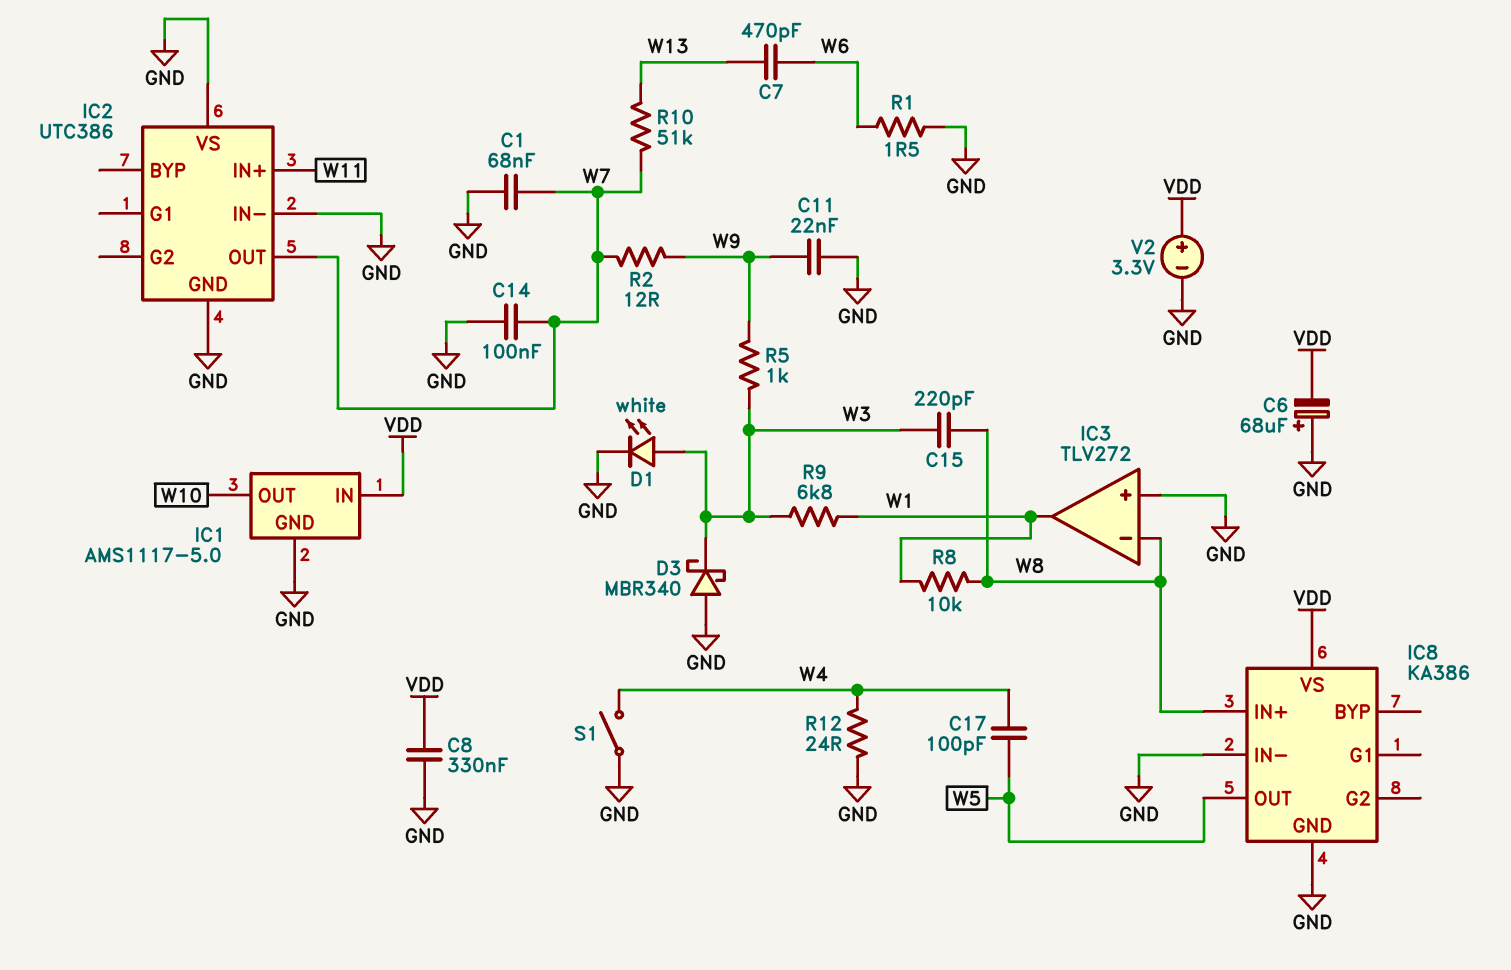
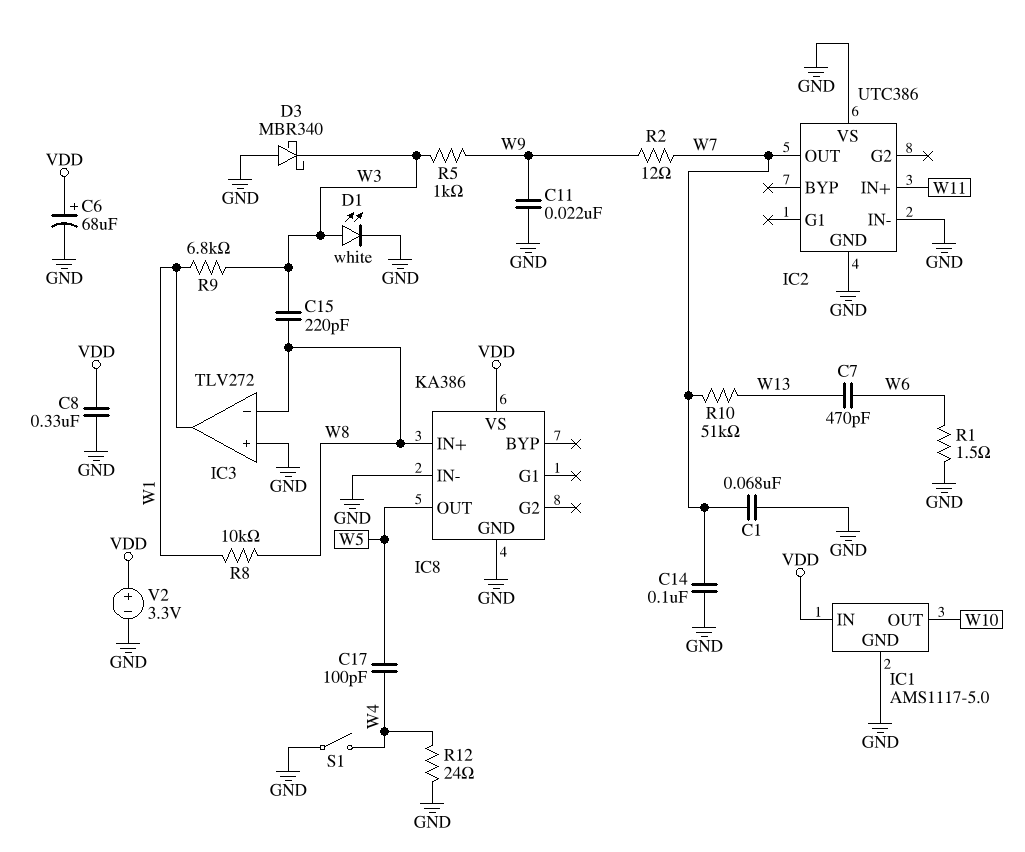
C6: 68uF (plus GND, minus VDD) -> 68uF (plus VDD, minus GND)

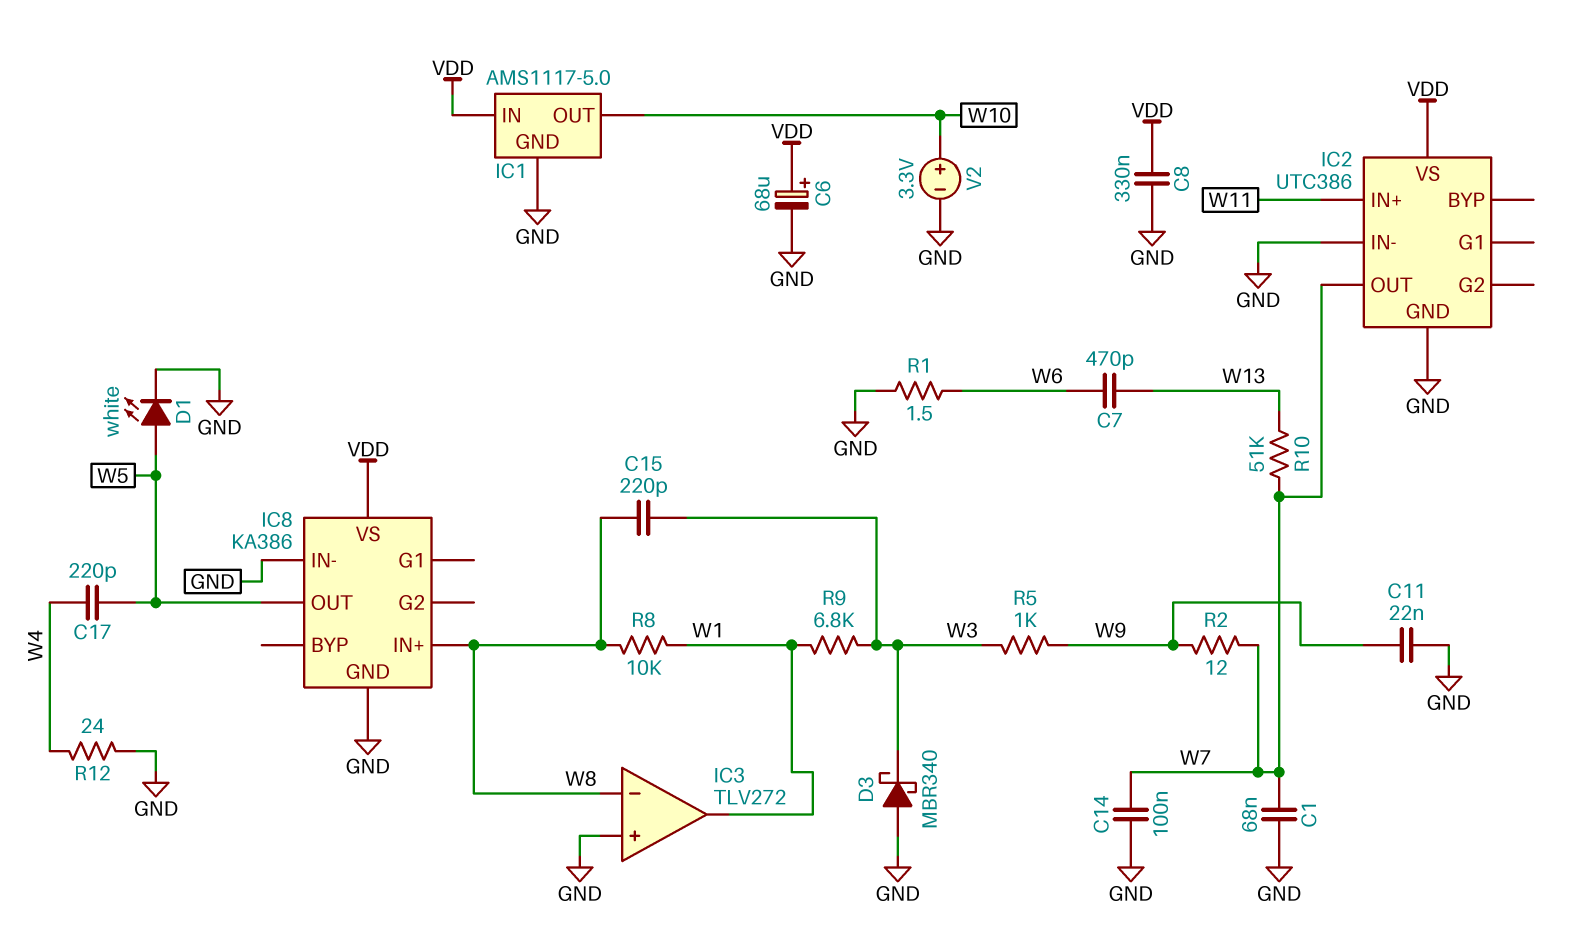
C17: 100pF (W4, W5) -> 220pF (W4, W5)
D1: LED white (A W3, K GND) -> LED white (A W5, K GND)
IC2 pin VS: GND -> VDD
S1: switch (GND, W4) -> none
V2: 3.3V (plus VDD, minus GND) -> 3.3V (plus W10, minus GND)

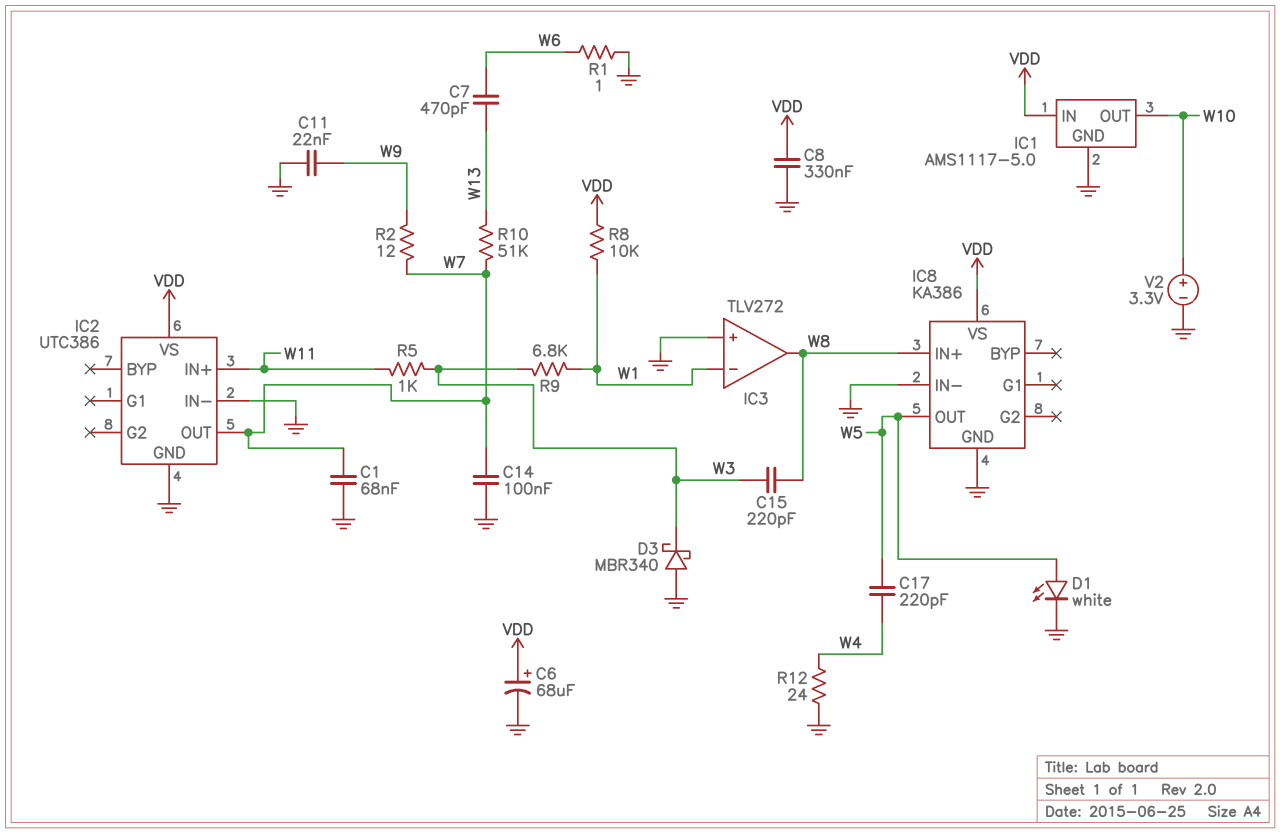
IC3 pin in-: W8 -> W1
IC3 pin out: W1 -> W8
R1: 1.5 (GND, W6) -> 1 (GND, W6)
R5: 1k (W3, W9) -> 1k (W3, W11)
R8: 10k (W1, W8) -> 10k (VDD, W1)

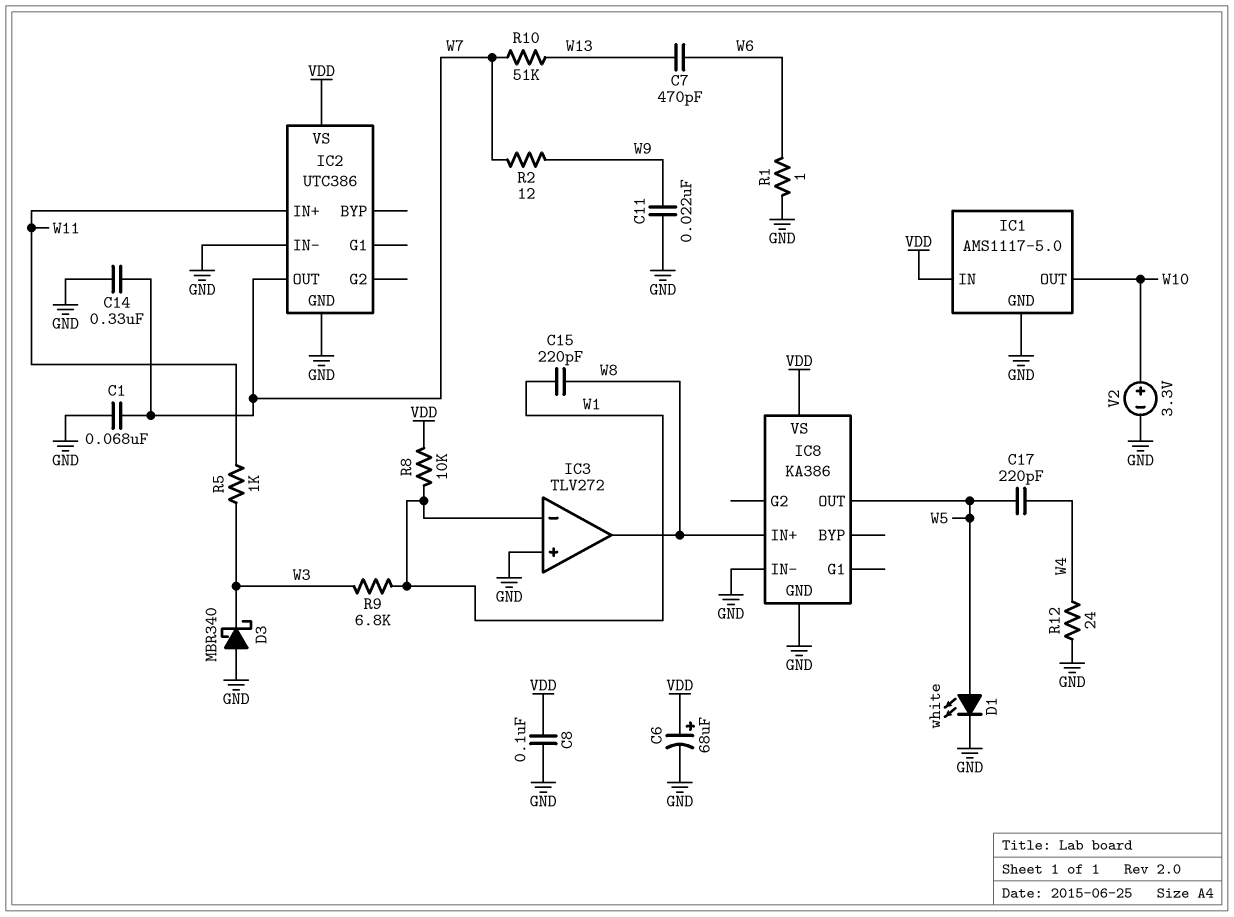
C8: 330nF (GND, VDD) -> 100nF (GND, VDD)
C14: 100nF (GND, W7) -> 330nF (GND, W7)
C15: 220pF (W3, W8) -> 220pF (W1, W8)

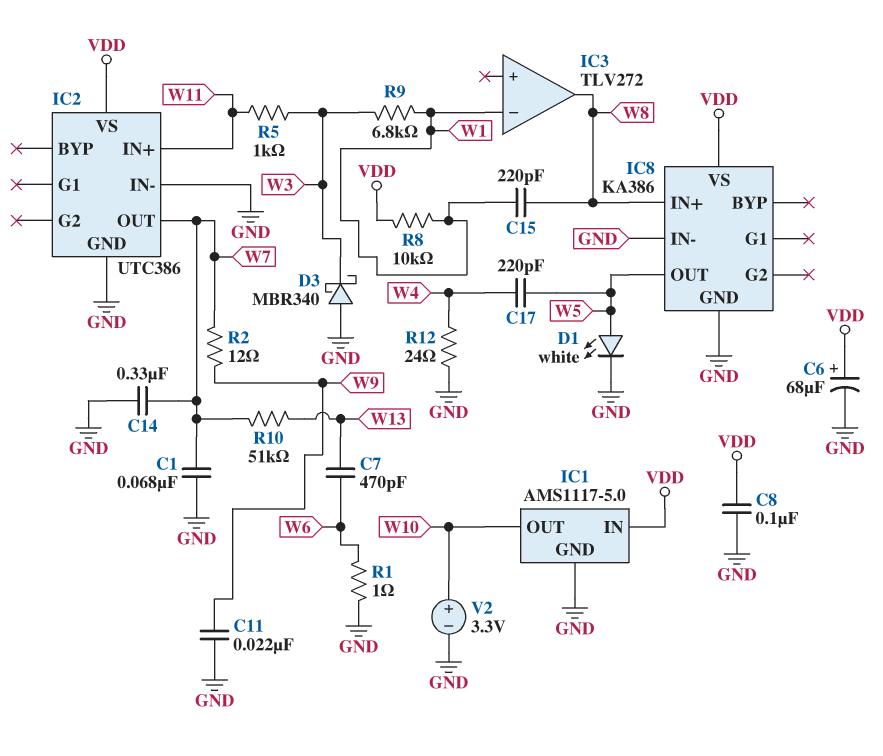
IC3 pin in+: GND -> none

